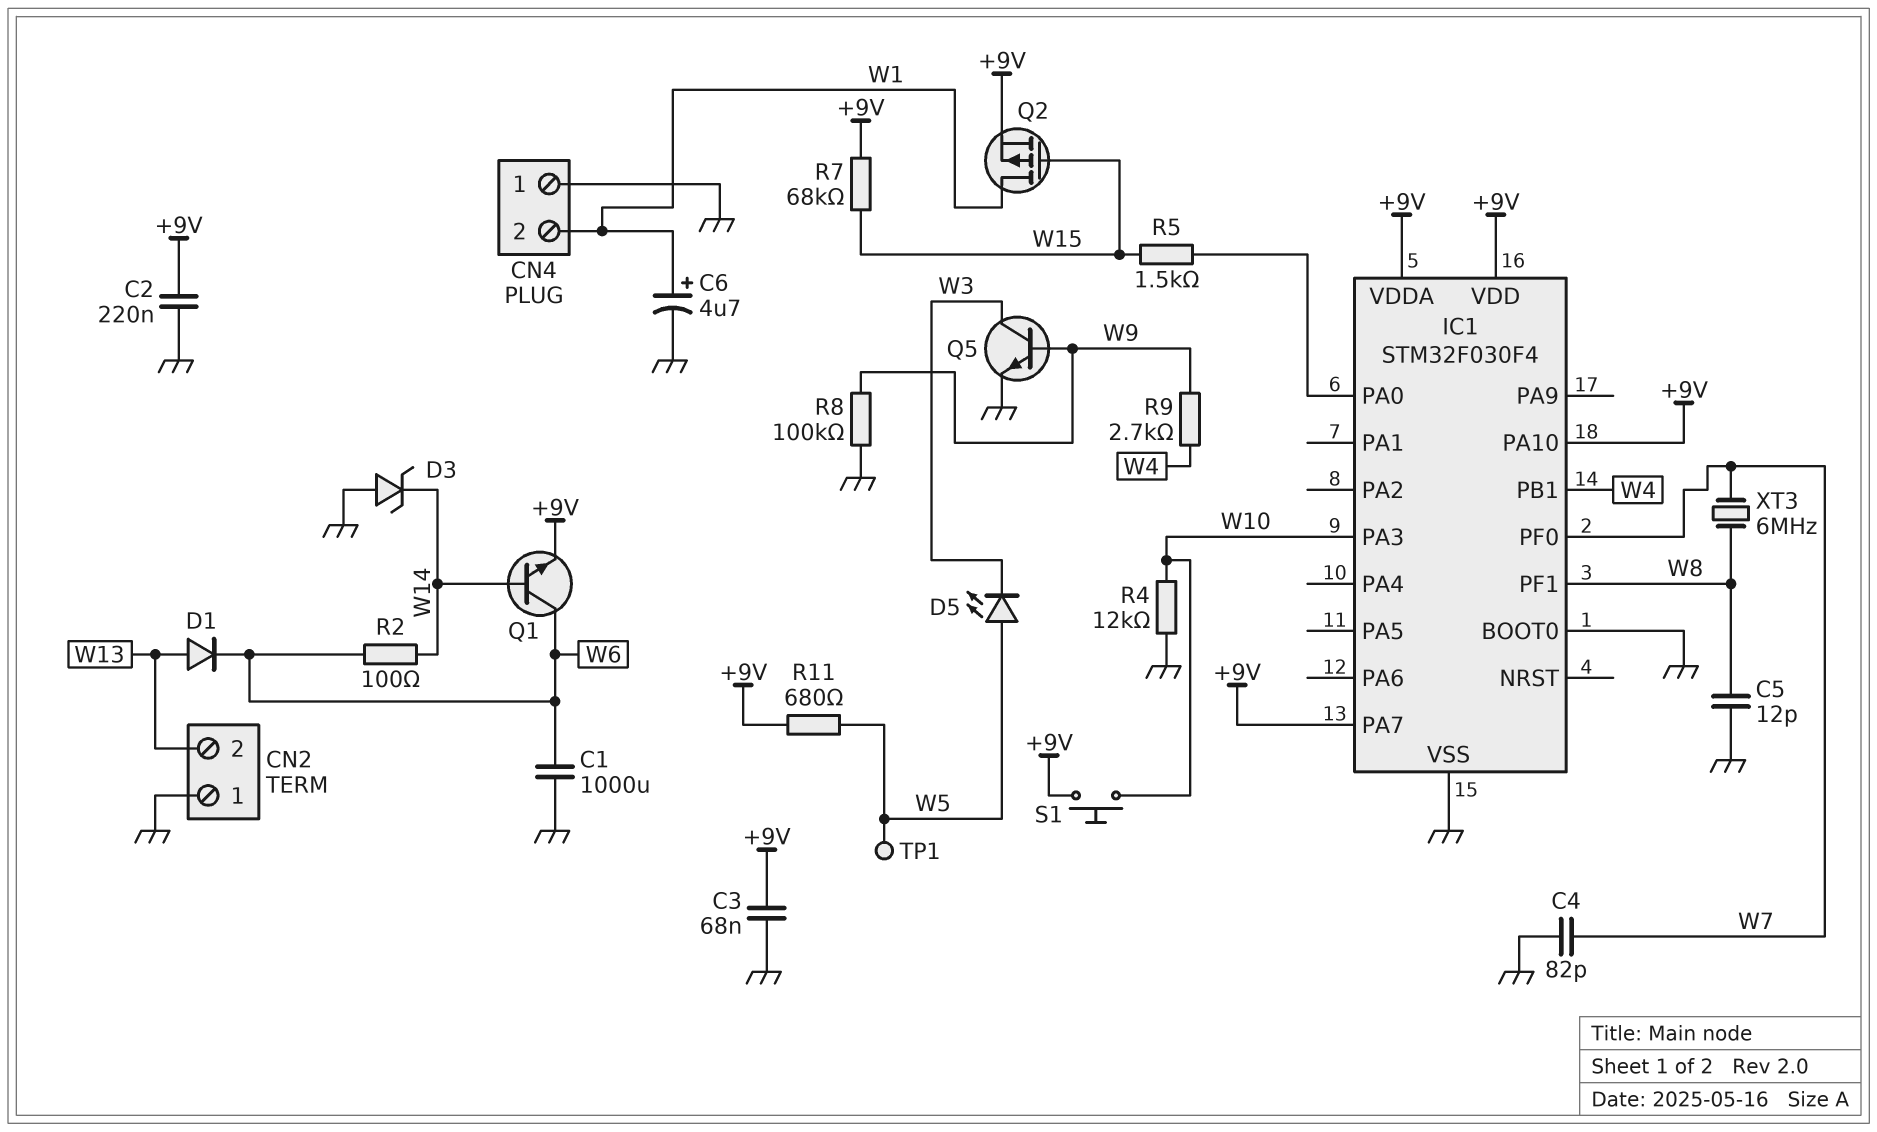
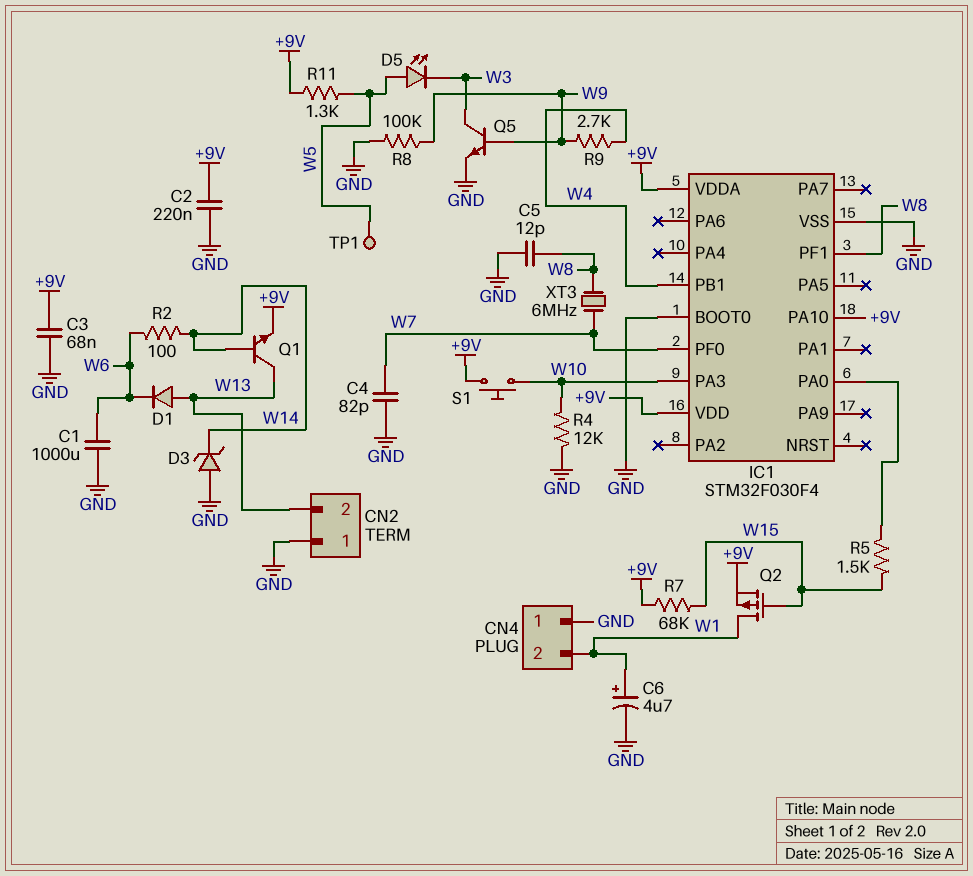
IC1 pin PA7: +9V -> none
Q1: NPN (B W14, C W6, E +9V) -> NPN (B W14, C W13, E +9V)
R11: 680 (+9V, W5) -> 1.3k (+9V, W5)

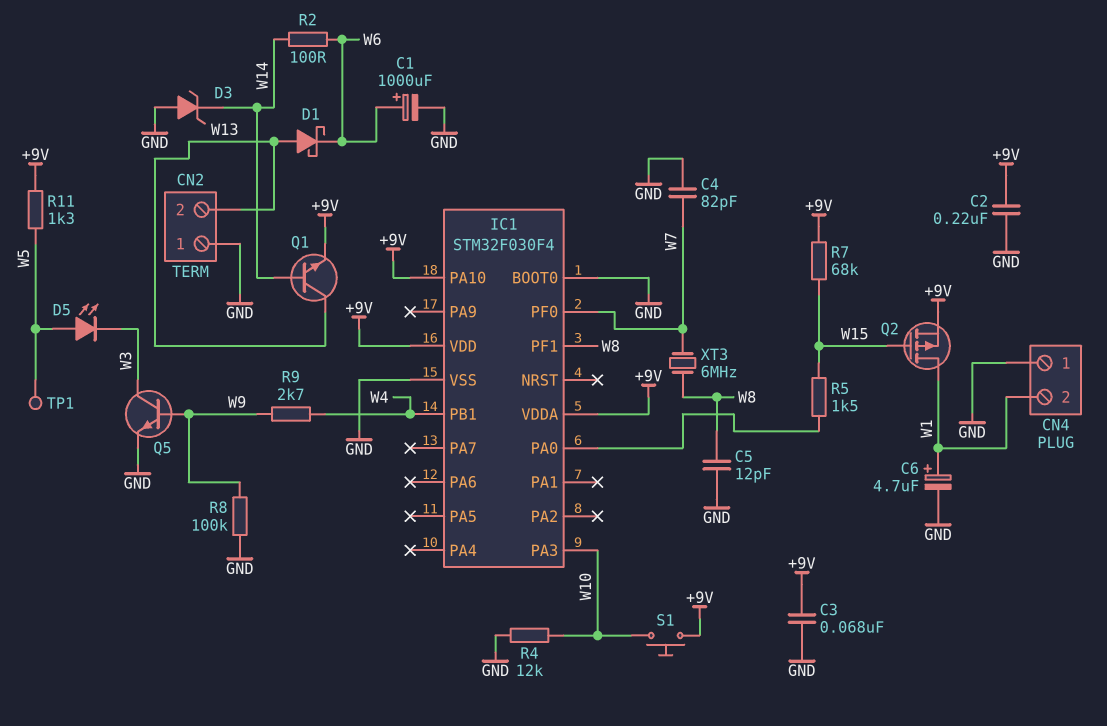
C1: 1000uF (GND, W6) -> 1000uF (plus W6, minus GND)
D1: diode (A W13, K W6) -> schottky (A W13, K W6)

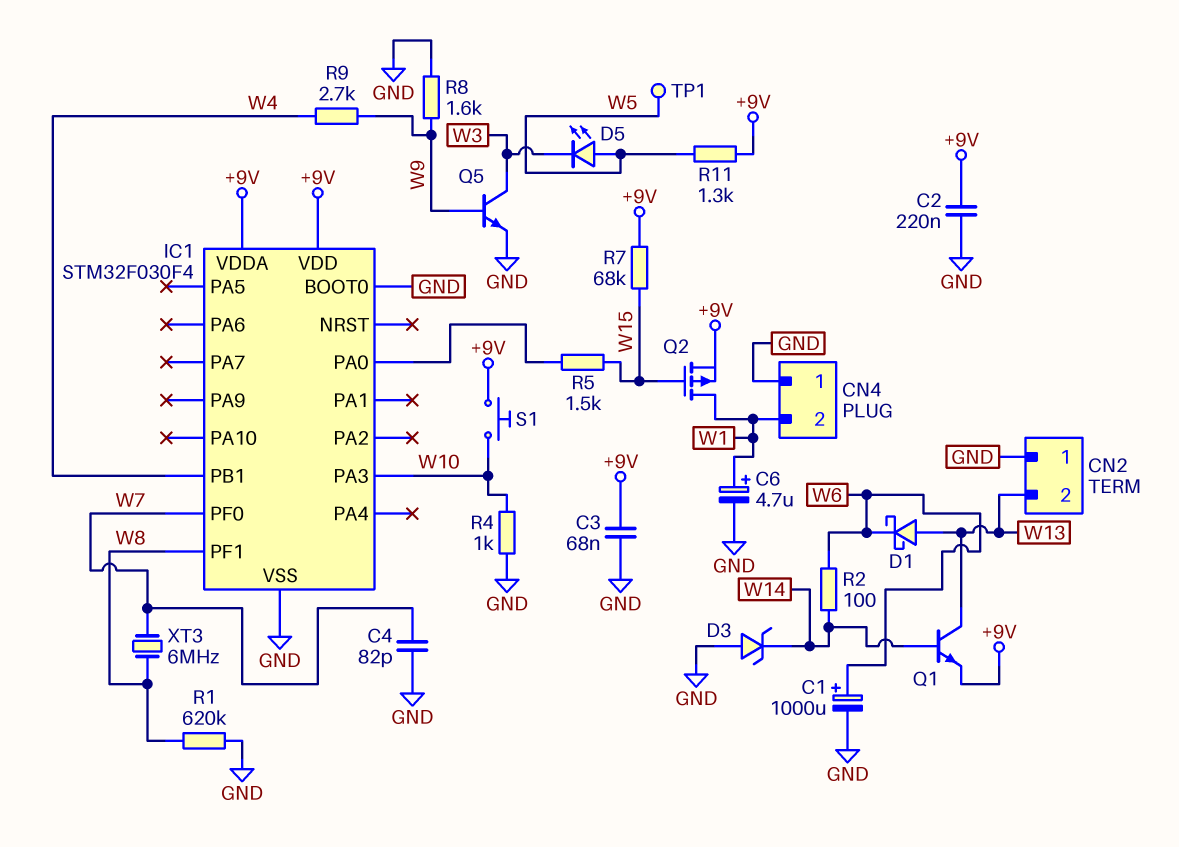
C5: 12pF (GND, W8) -> none
IC1 pin PA10: +9V -> none
R1: none -> 620k (GND, W8)
R4: 12k (GND, W10) -> 1k (GND, W10)
R8: 100k (GND, W9) -> 1.6k (GND, W9)

